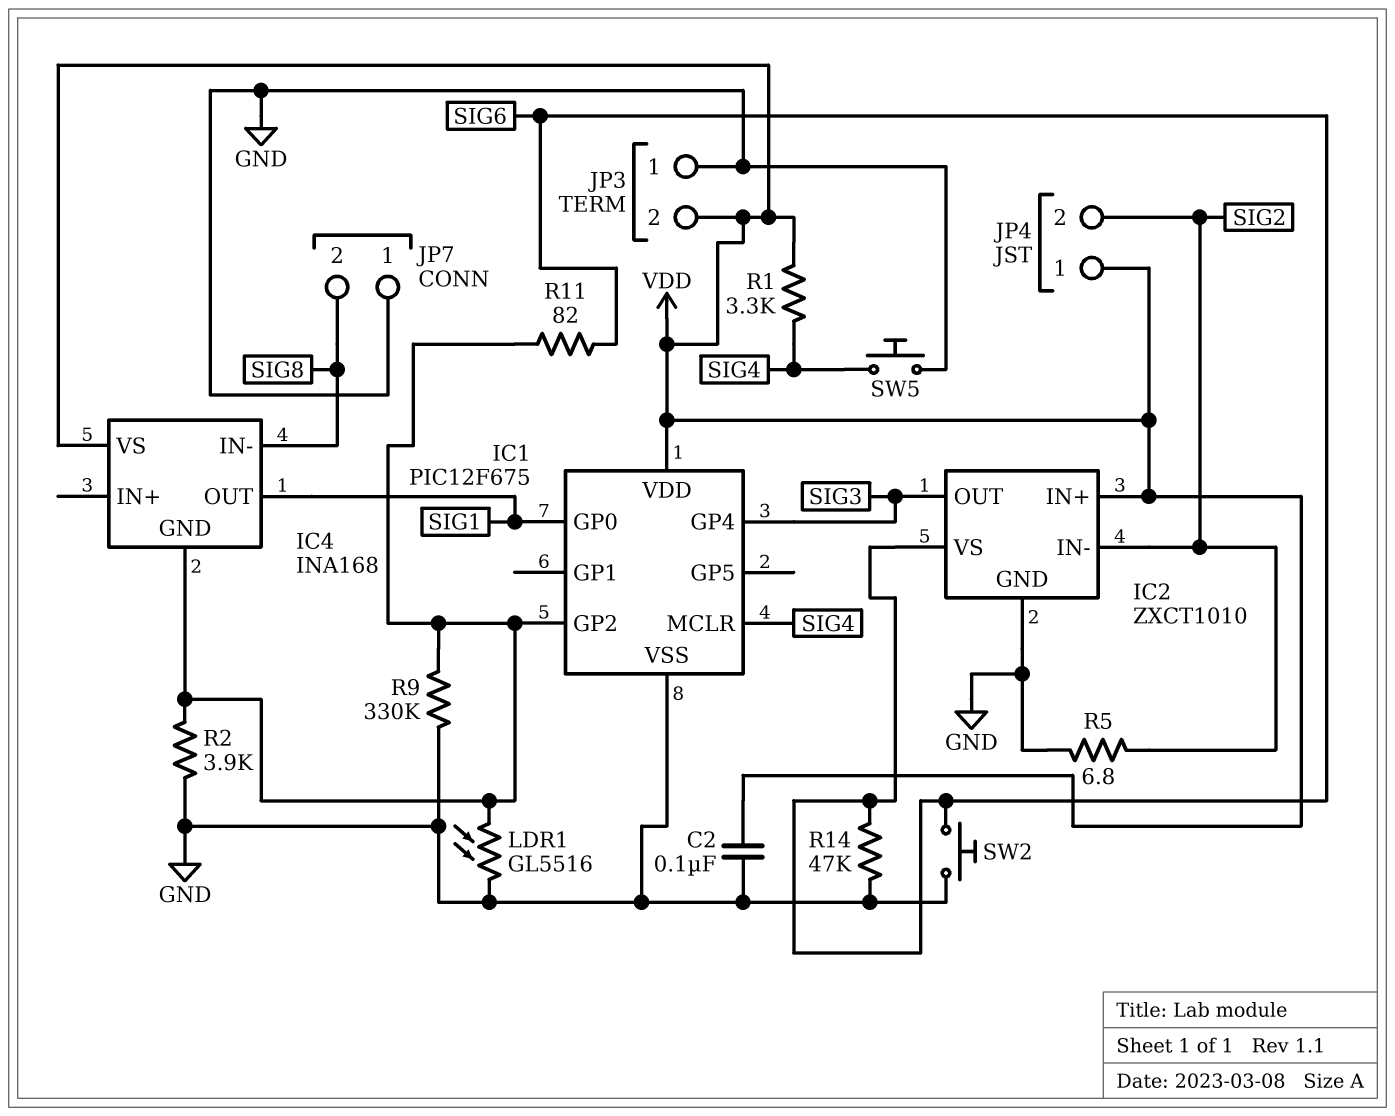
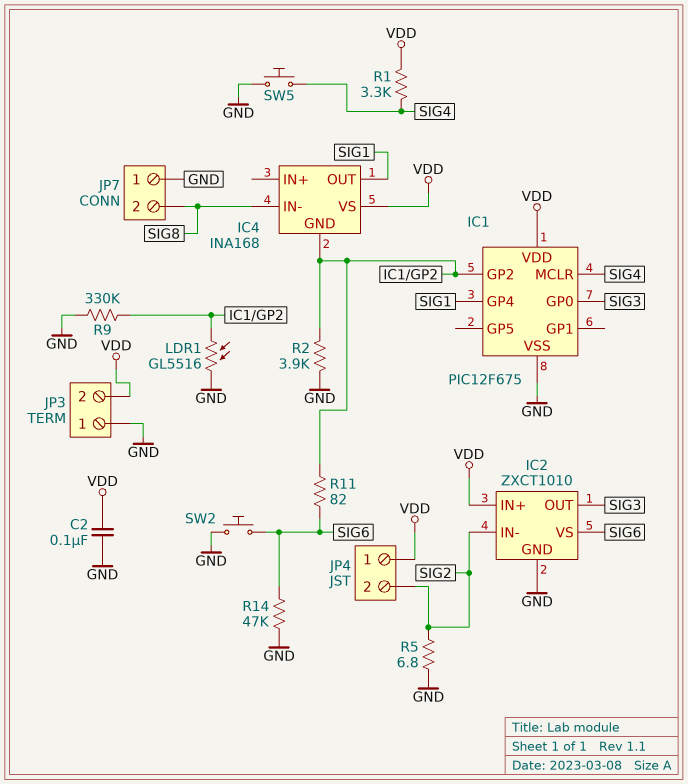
IC1 pin GP0: SIG1 -> SIG3
IC1 pin GP4: SIG3 -> SIG1

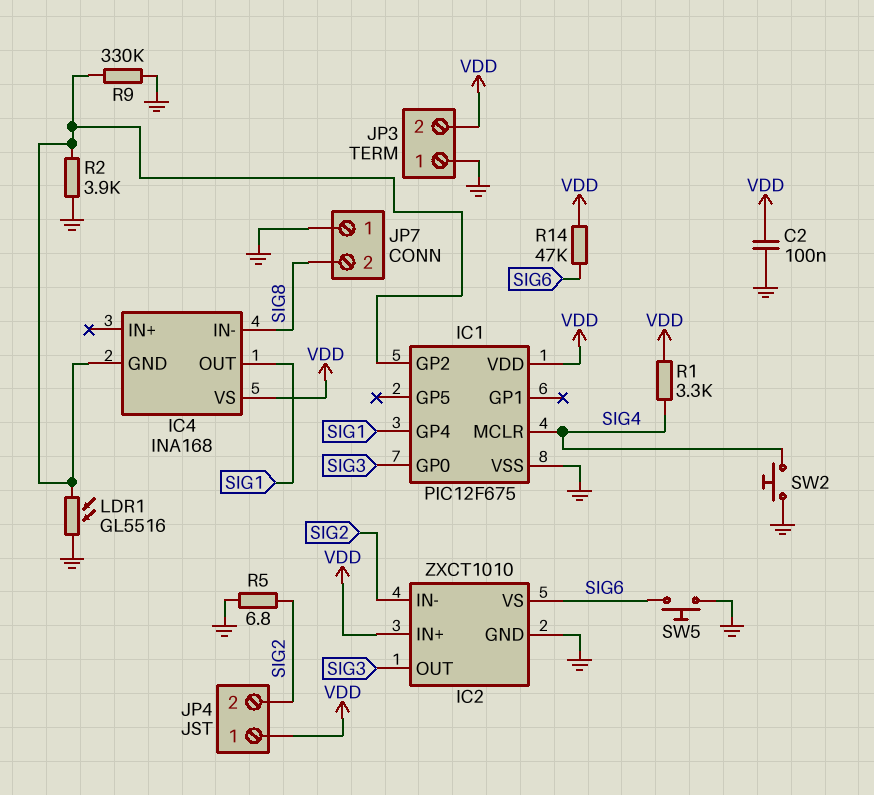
R11: 82 (IC1/GP2, SIG6) -> none
R14: 47k (GND, SIG6) -> 47k (SIG6, VDD)
SW2: button (GND, SIG6) -> button (GND, SIG4)
SW5: button (GND, SIG4) -> button (GND, SIG6)

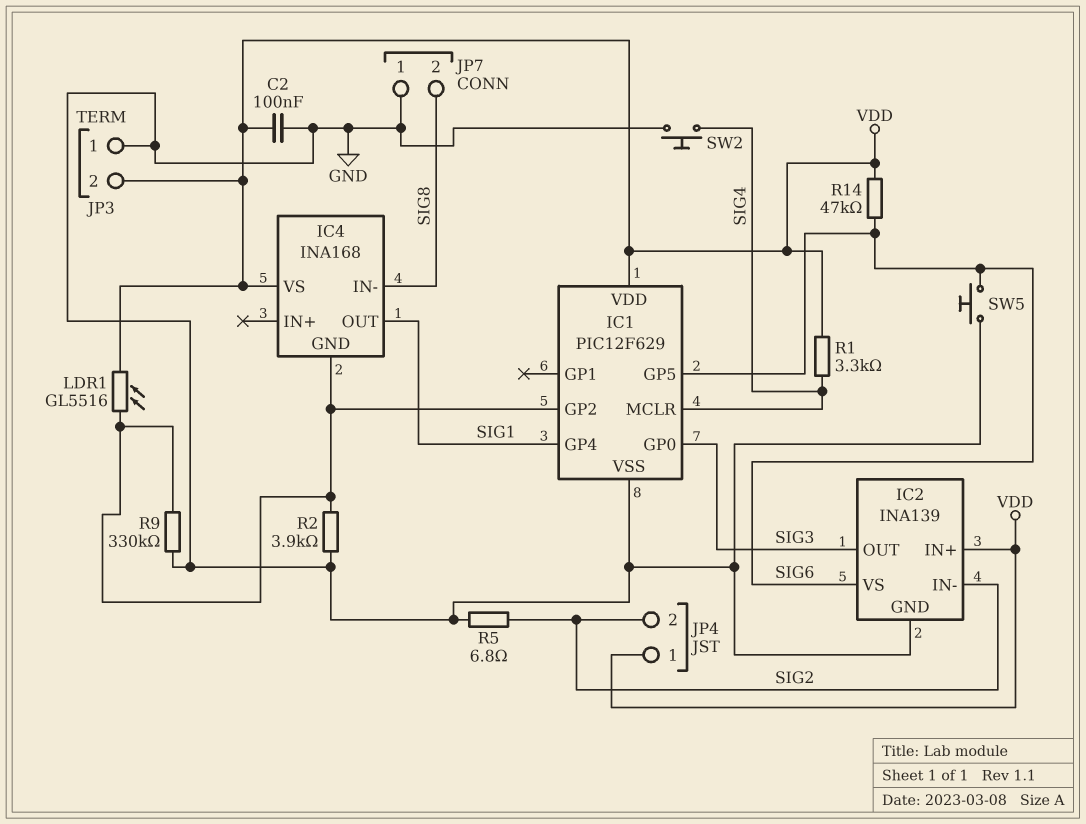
IC1: PIC12F675 -> PIC12F629
IC1 pin GP5: none -> SIG6
IC2: ZXCT1010 -> INA139
LDR1: GL5516 (GND, IC1/GP2) -> GL5516 (IC1/GP2, VDD)

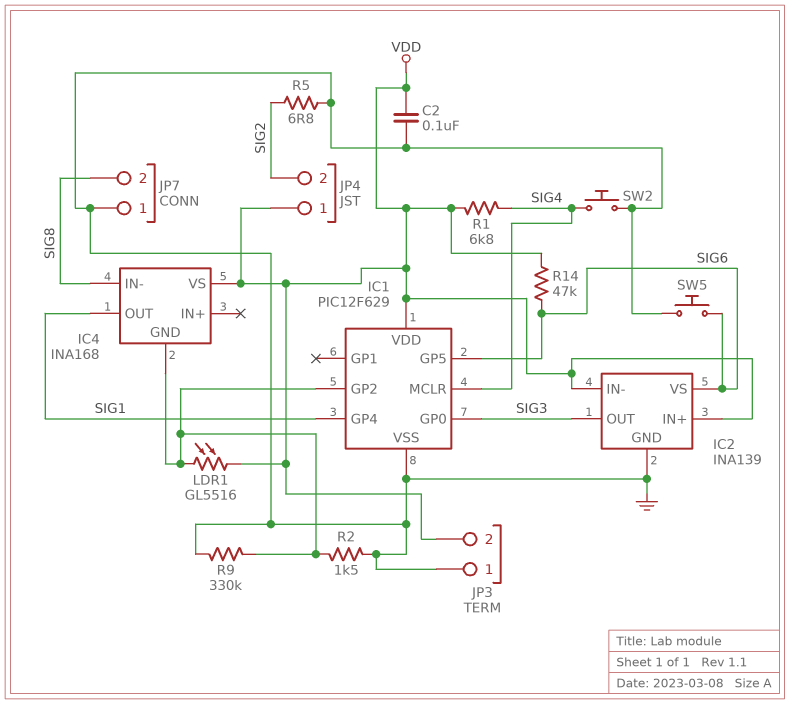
IC2 pin IN-: SIG2 -> VDD
R1: 3.3k (SIG4, VDD) -> 6.8k (SIG4, VDD)
R2: 3.9k (GND, IC1/GP2) -> 1.5k (GND, IC1/GP2)

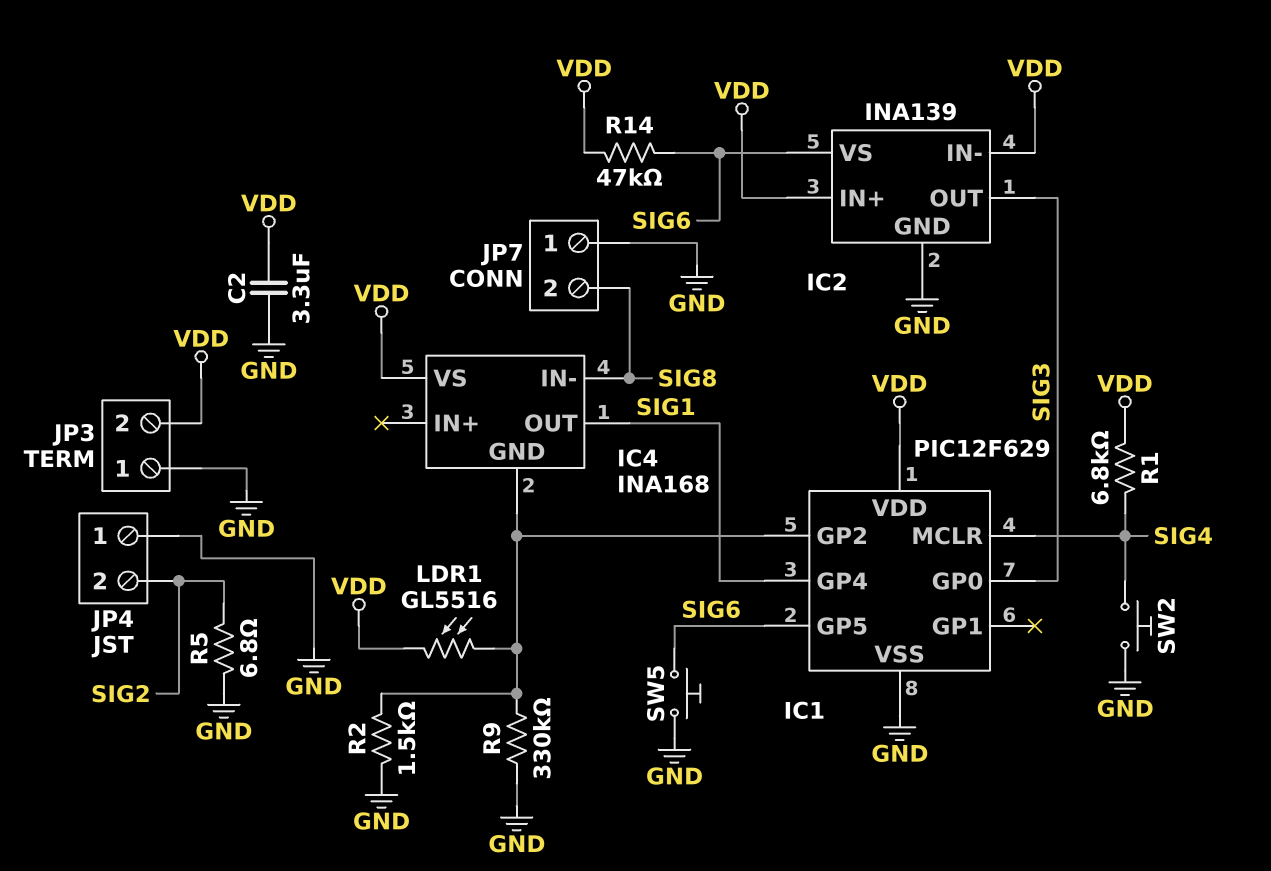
C2: 100nF (GND, VDD) -> 3.3uF (GND, VDD)
JP4 pin 1: VDD -> GND

